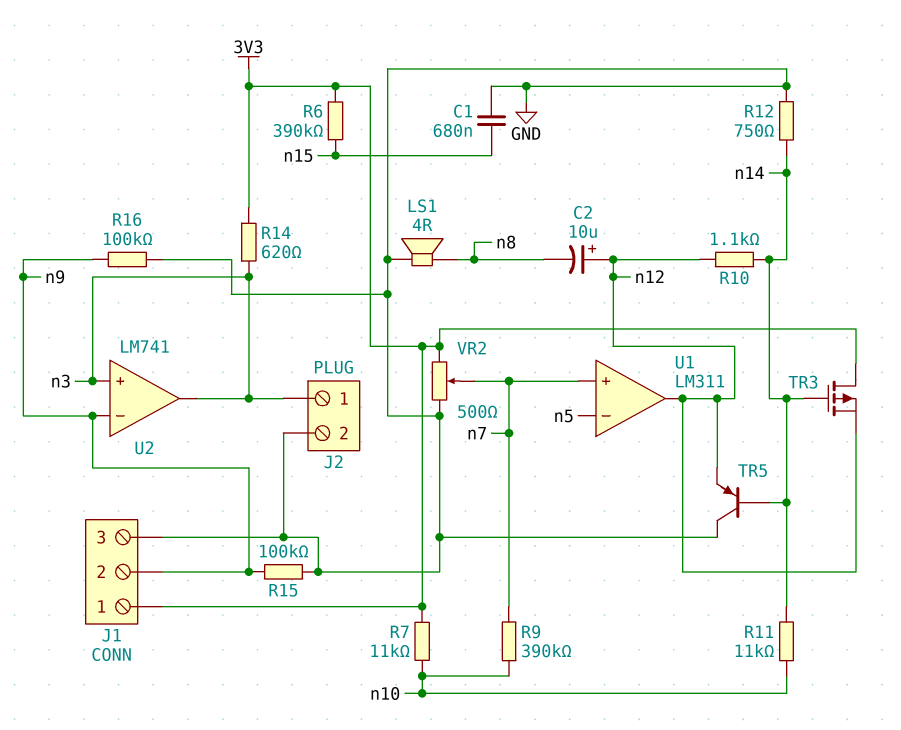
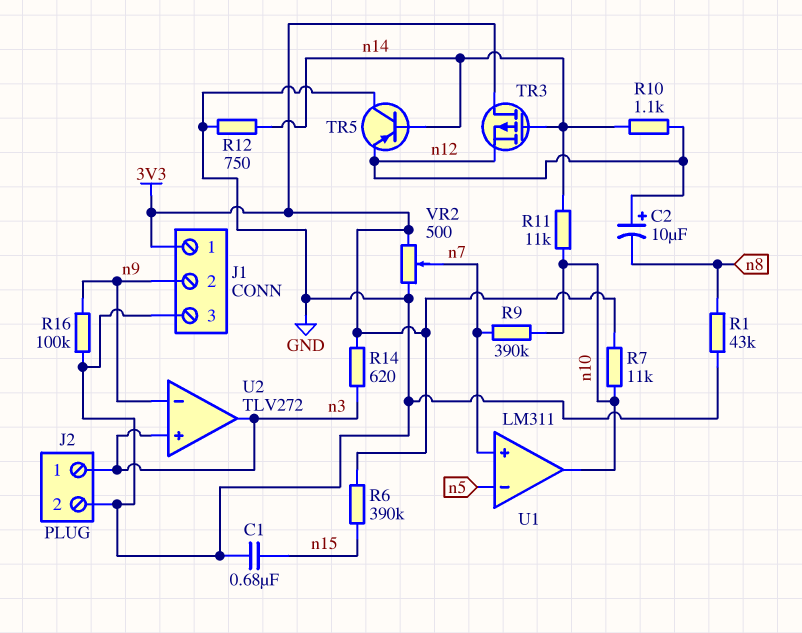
LS1: speaker 4R (GND, n8) -> none
R1: none -> 43k (GND, n8)
R15: 100k (GND, n9) -> none
U1 pin out: n12 -> n10
U2: LM741 -> TLV272

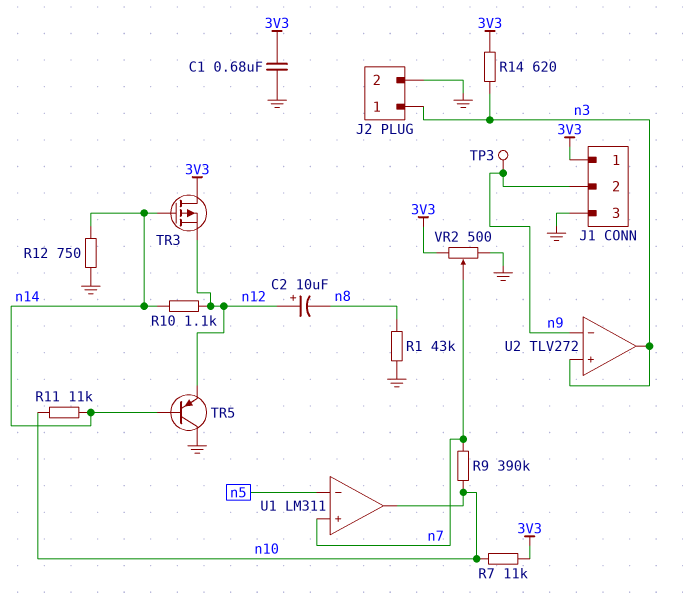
C1: 680nF (GND, n15) -> 680nF (3V3, GND)
R6: 390k (3V3, n15) -> none
R16: 100k (GND, n9) -> none
TP3: none -> test point (n9)

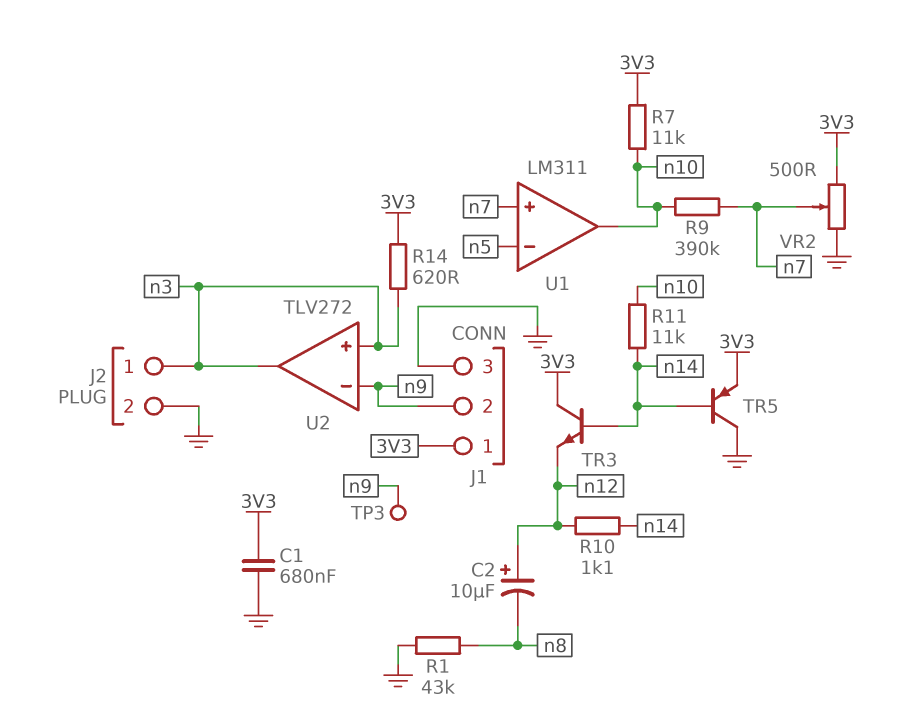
R12: 750 (GND, n14) -> none
TR3: PMOS (G n14, D 3V3, S n12) -> NPN (B n14, C 3V3, E n12)
TR5: PNP (B n14, C GND, E n12) -> PNP (B n14, C GND, E 3V3)

